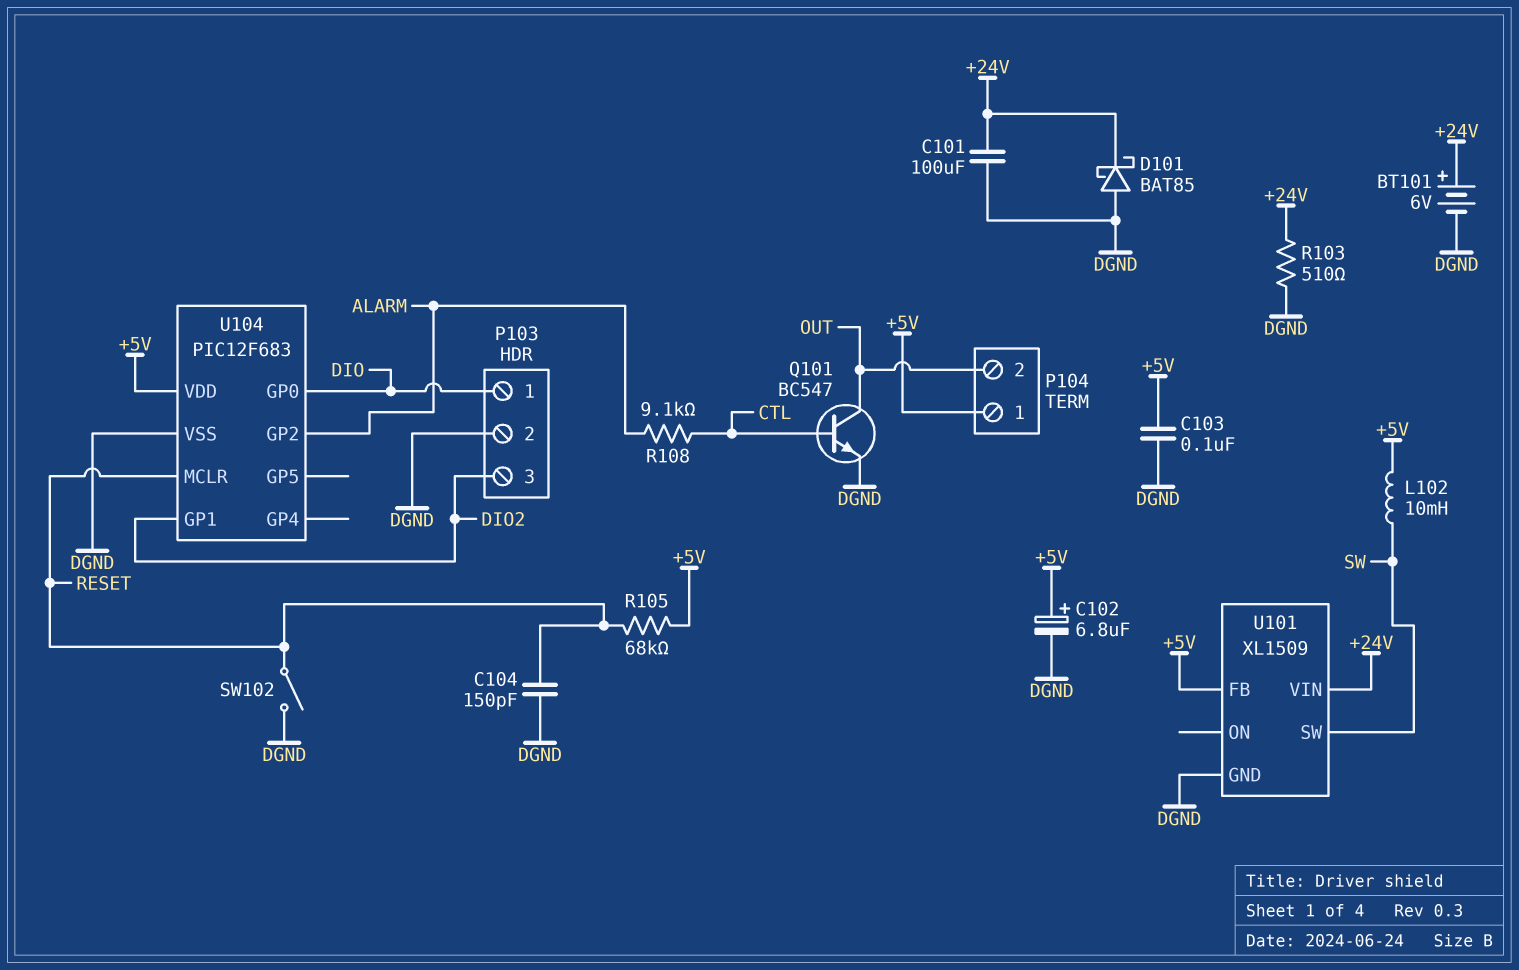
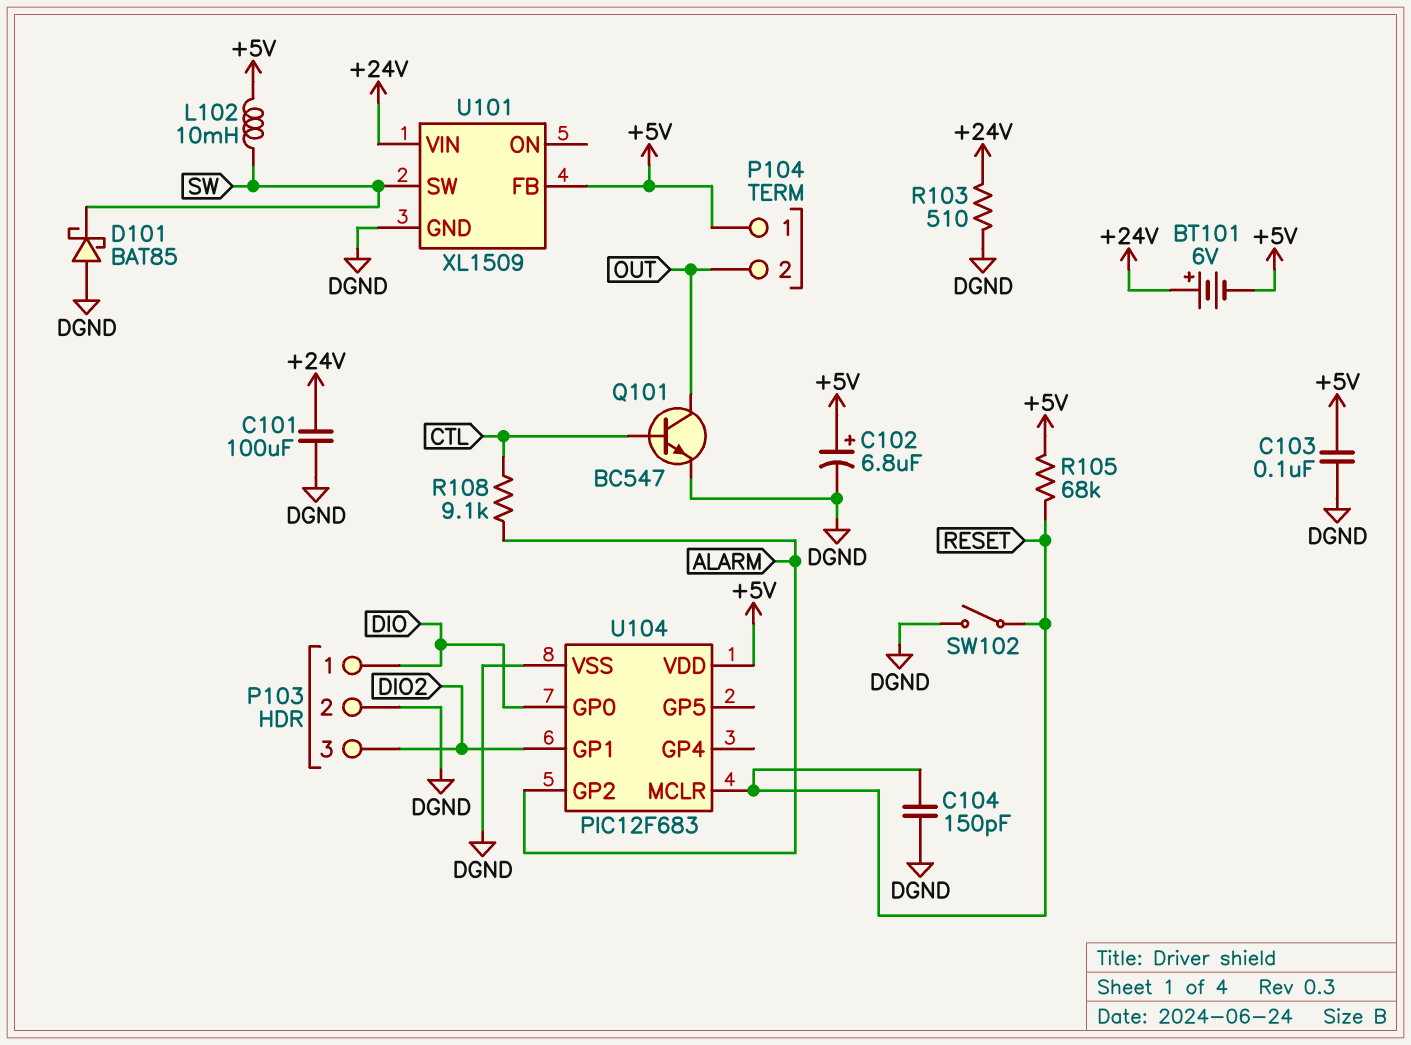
BT101: 6V (plus +24V, minus DGND) -> 6V (plus +24V, minus +5V)
D101: schottky BAT85 (A DGND, K +24V) -> schottky BAT85 (A DGND, K SW)

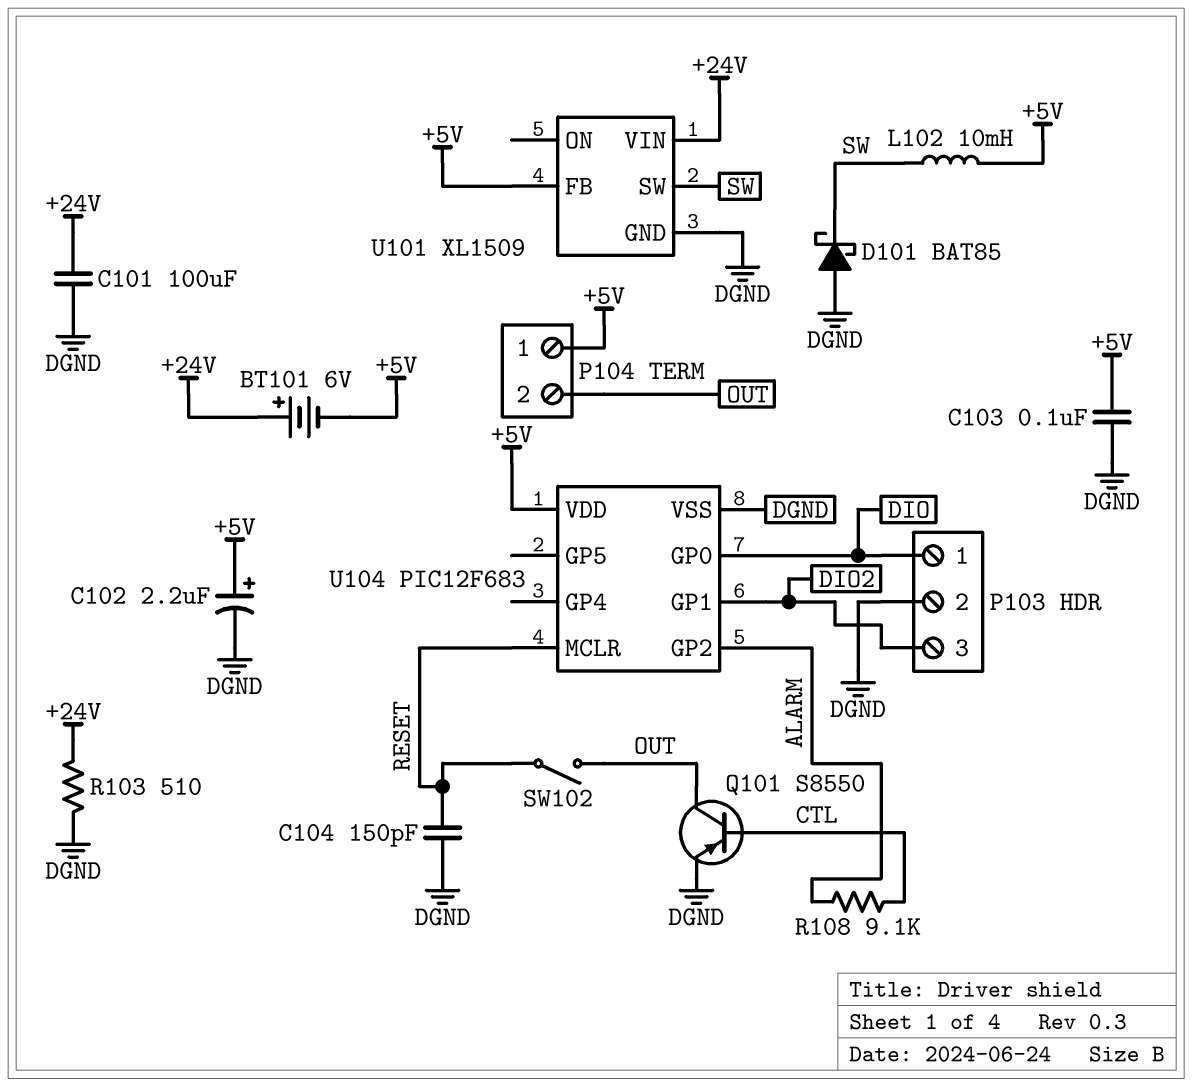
C102: 6.8uF (plus +5V, minus DGND) -> 2.2uF (plus +5V, minus DGND)
Q101: NPN BC547 (B CTL, C OUT, E DGND) -> PNP S8550 (B CTL, C OUT, E DGND)
R105: 68k (+5V, RESET) -> none
SW102: switch (DGND, RESET) -> switch (OUT, RESET)

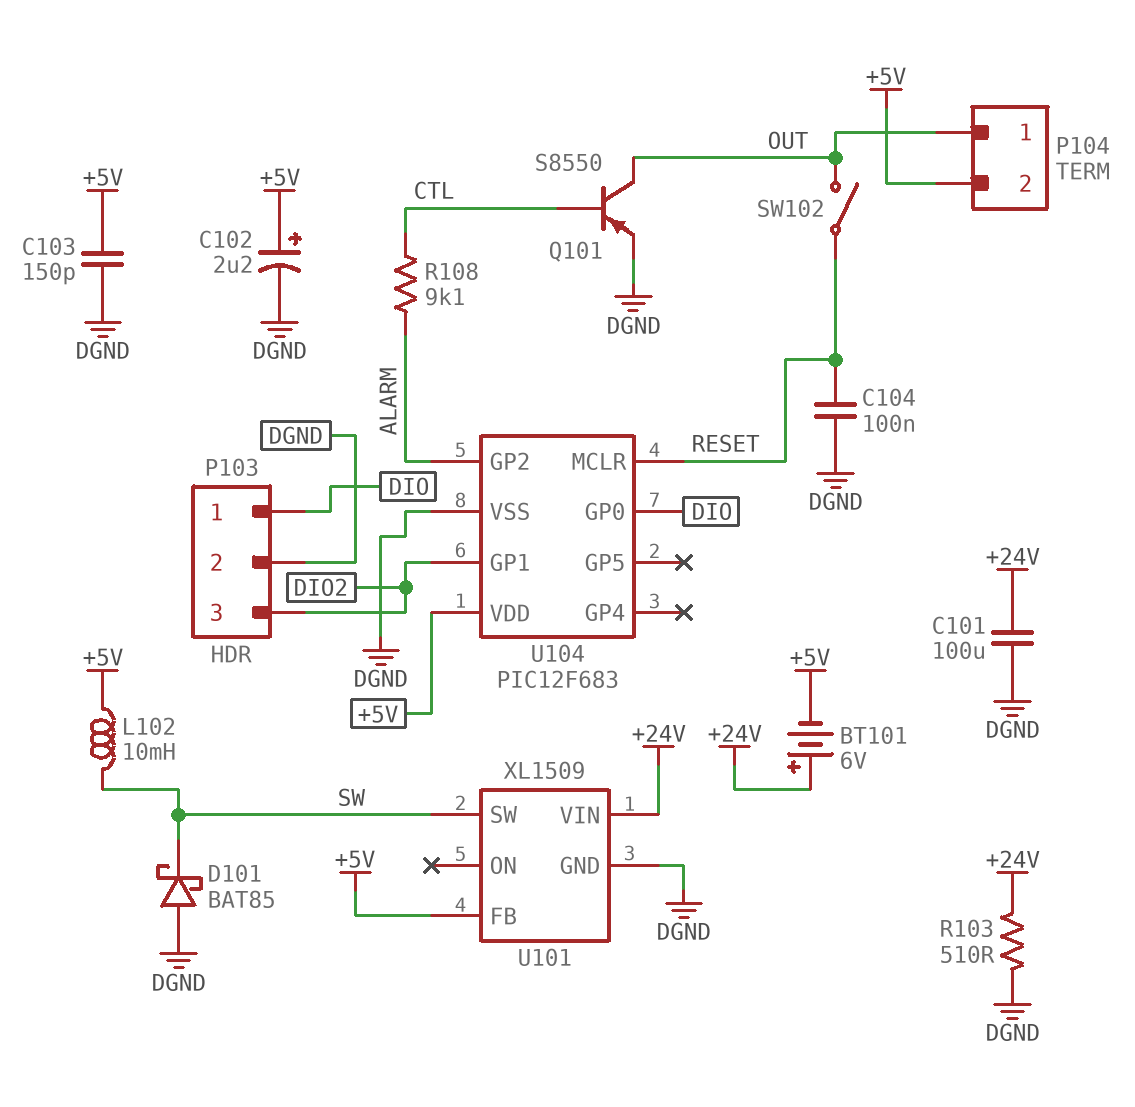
C103: 100nF (+5V, DGND) -> 150pF (+5V, DGND)
C104: 150pF (DGND, RESET) -> 100nF (DGND, RESET)
P104 pin 1: +5V -> OUT
P104 pin 2: OUT -> +5V

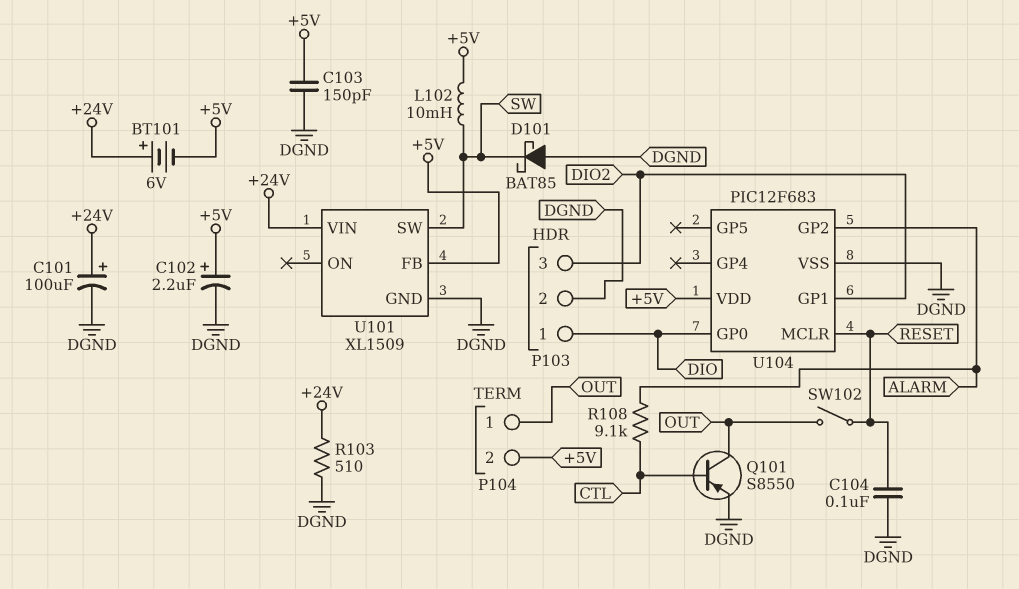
C101: 100uF (+24V, DGND) -> 100uF (plus +24V, minus DGND)

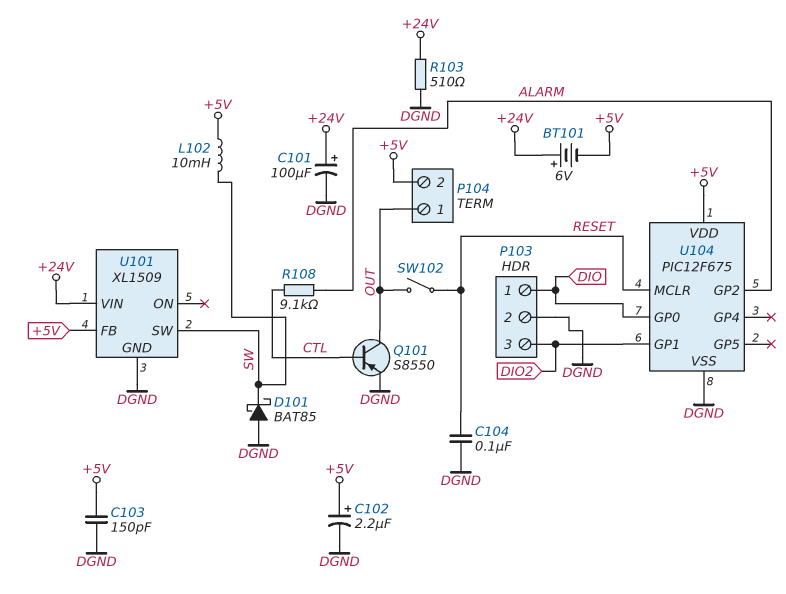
U104: PIC12F683 -> PIC12F675

